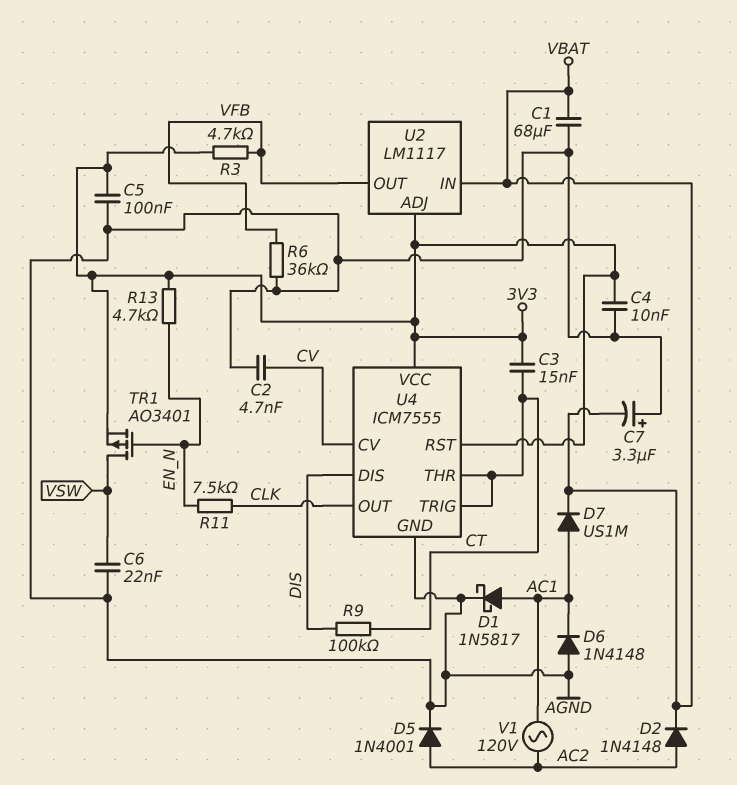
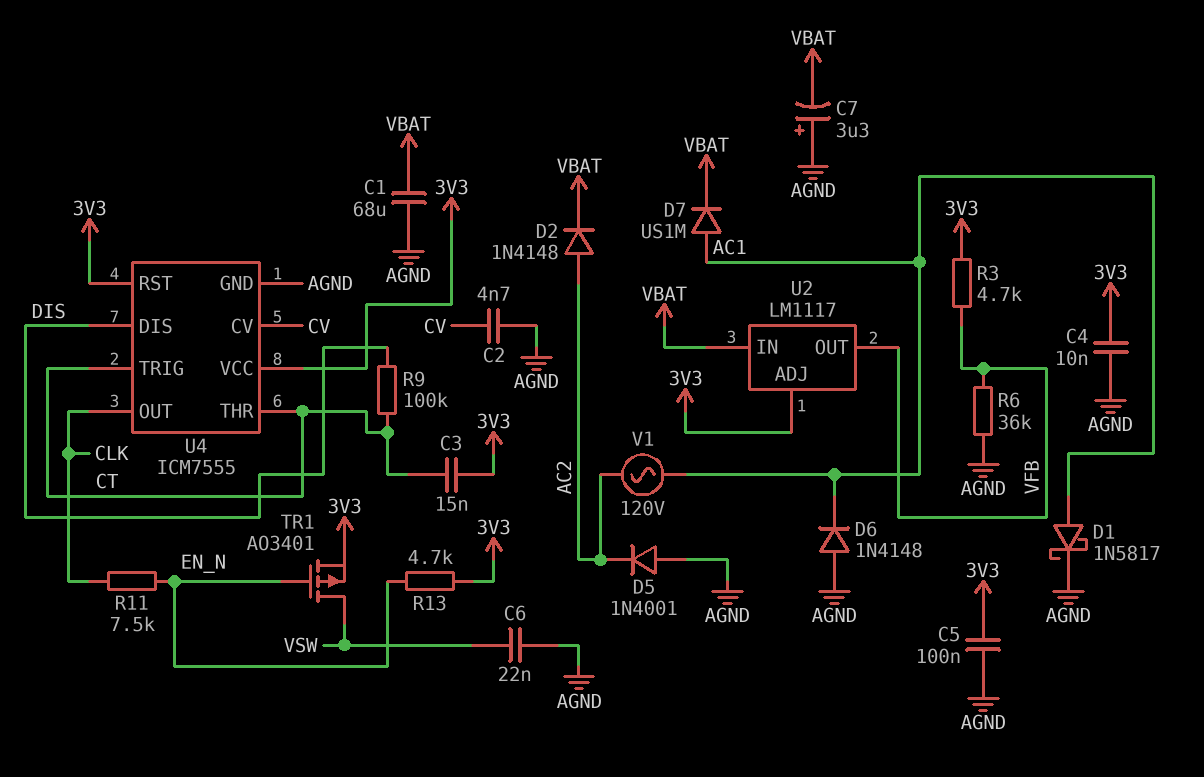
D5: diode 1N4001 (A AC2, K AGND) -> diode 1N4001 (A AGND, K AC2)

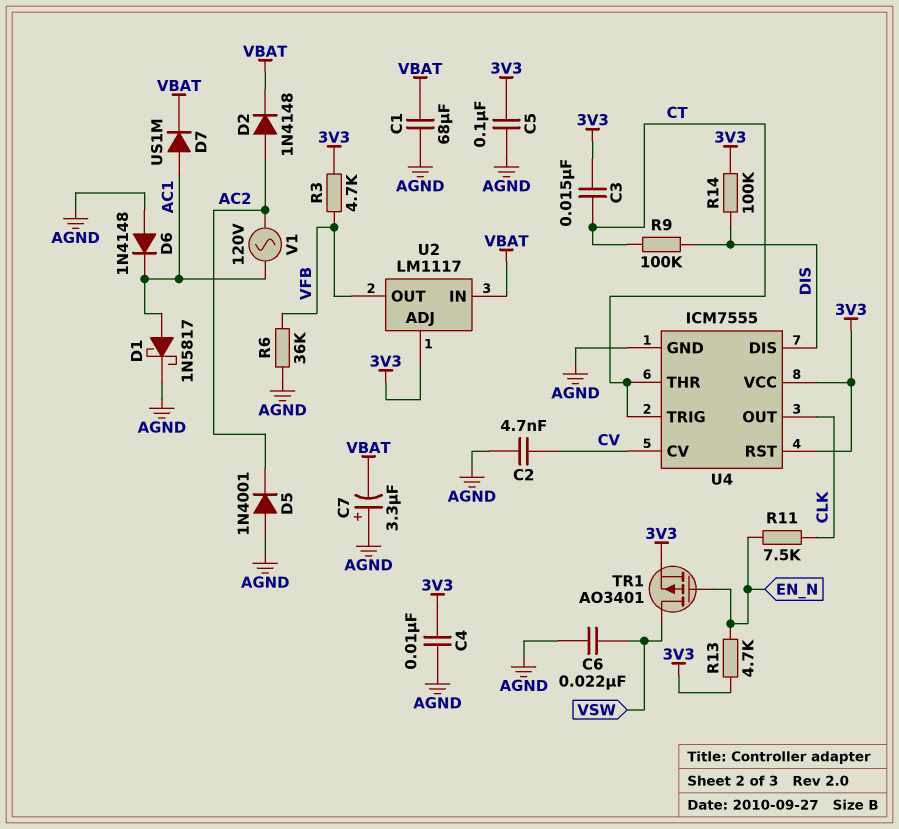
R14: none -> 100k (3V3, DIS)

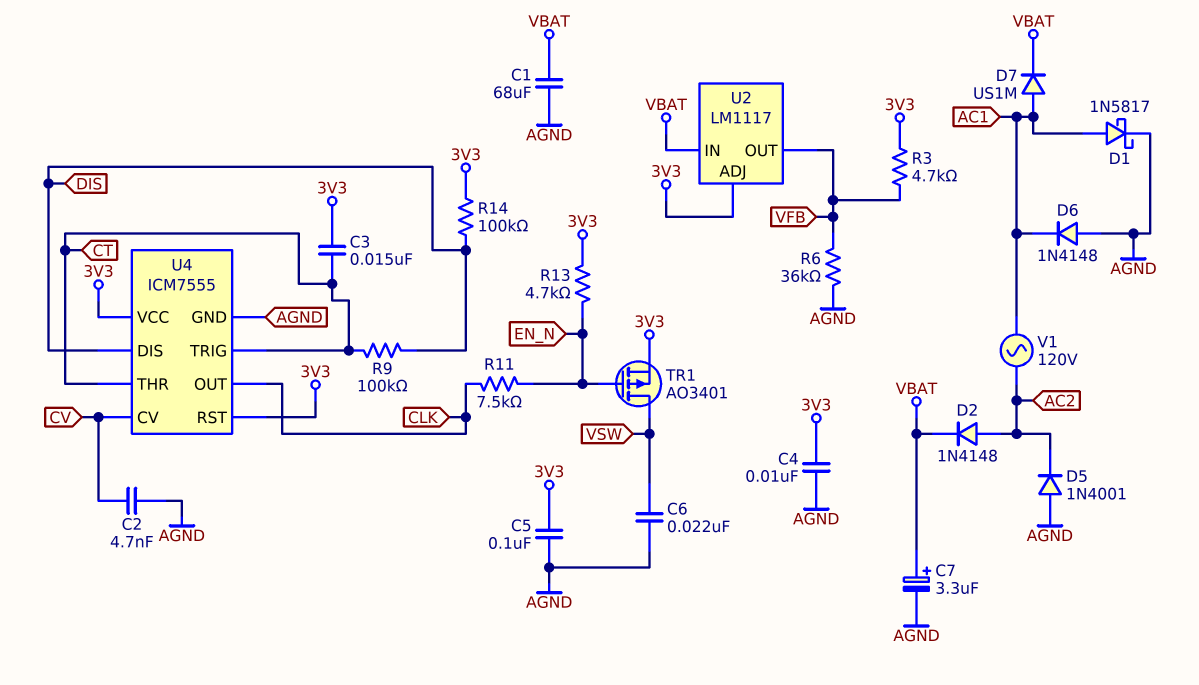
C7: 3.3uF (plus AGND, minus VBAT) -> 3.3uF (plus VBAT, minus AGND)

